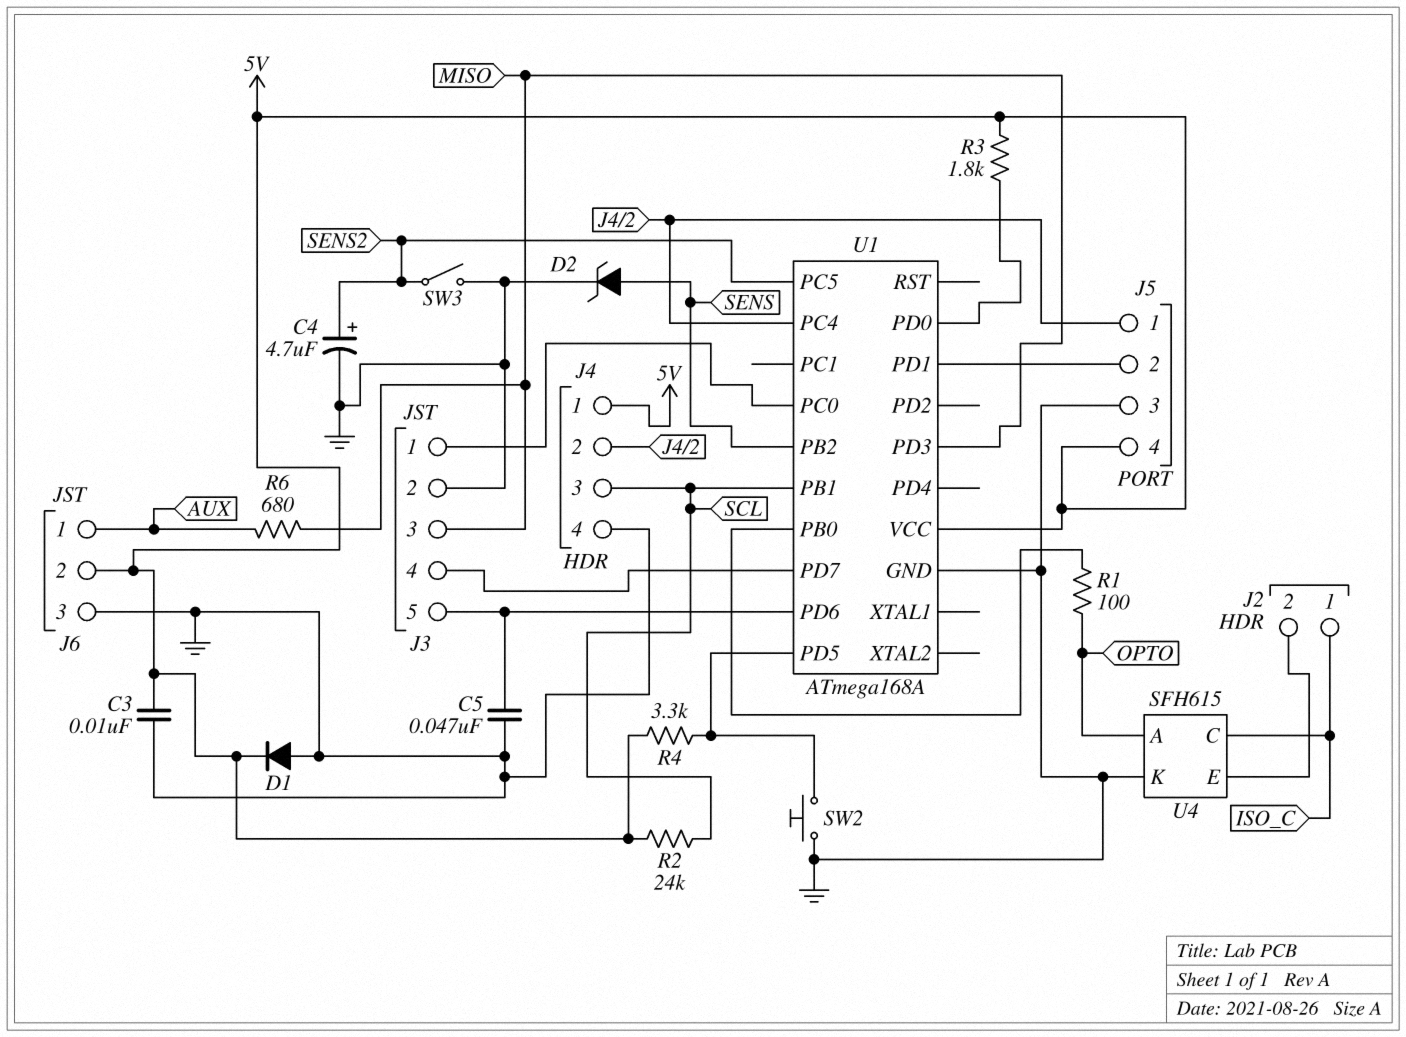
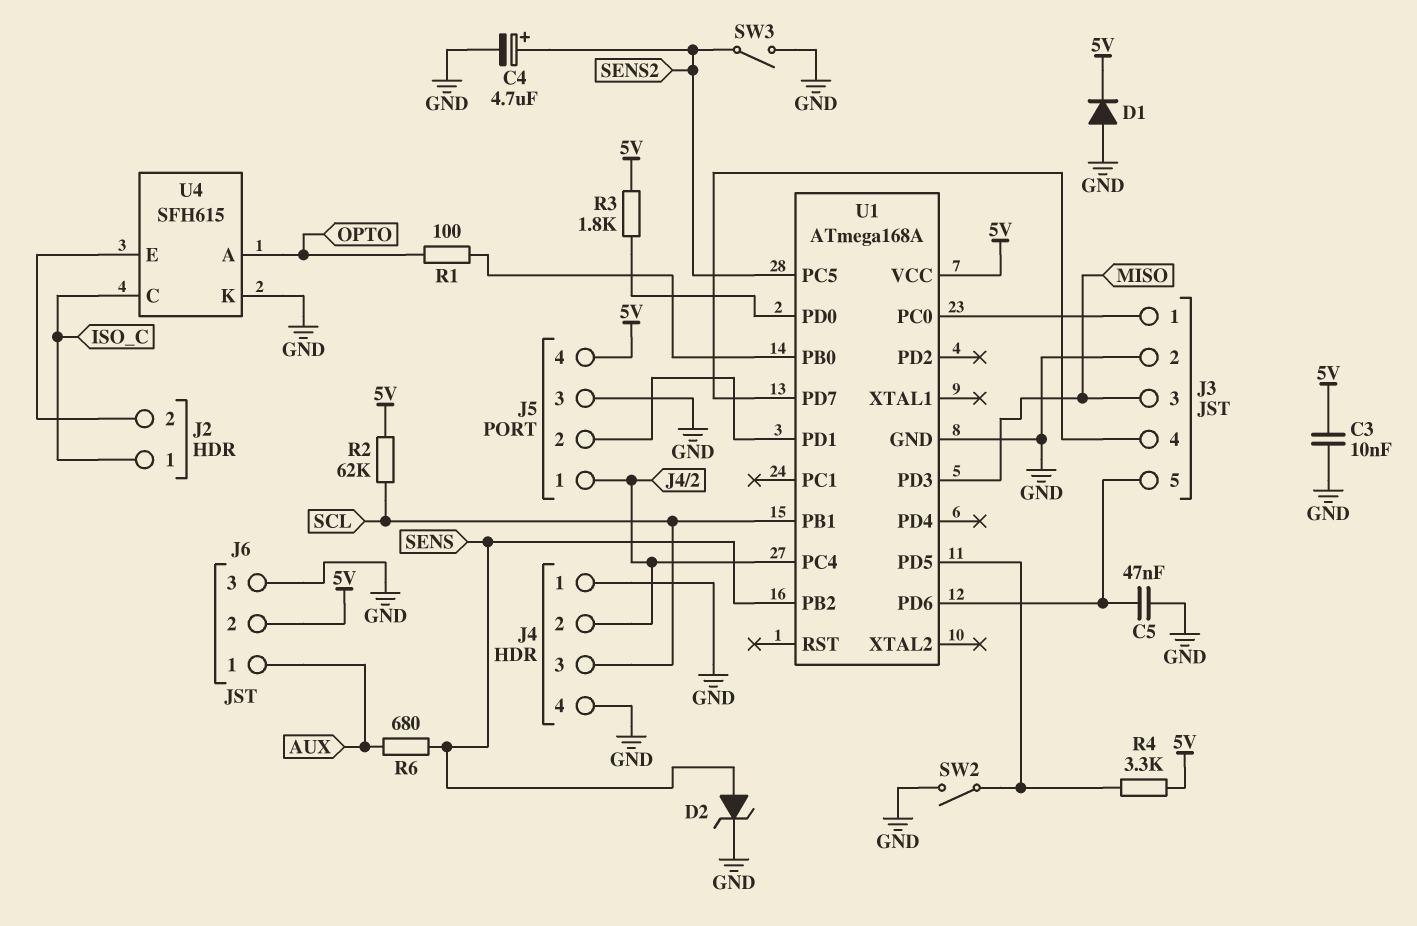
J4 pin 1: 5V -> GND
R2: 24k (5V, SCL) -> 62k (5V, SCL)
R6: 680 (AUX, MISO) -> 680 (AUX, SENS)
SW2: button (GND, U1/PD5) -> switch (GND, U1/PD5)

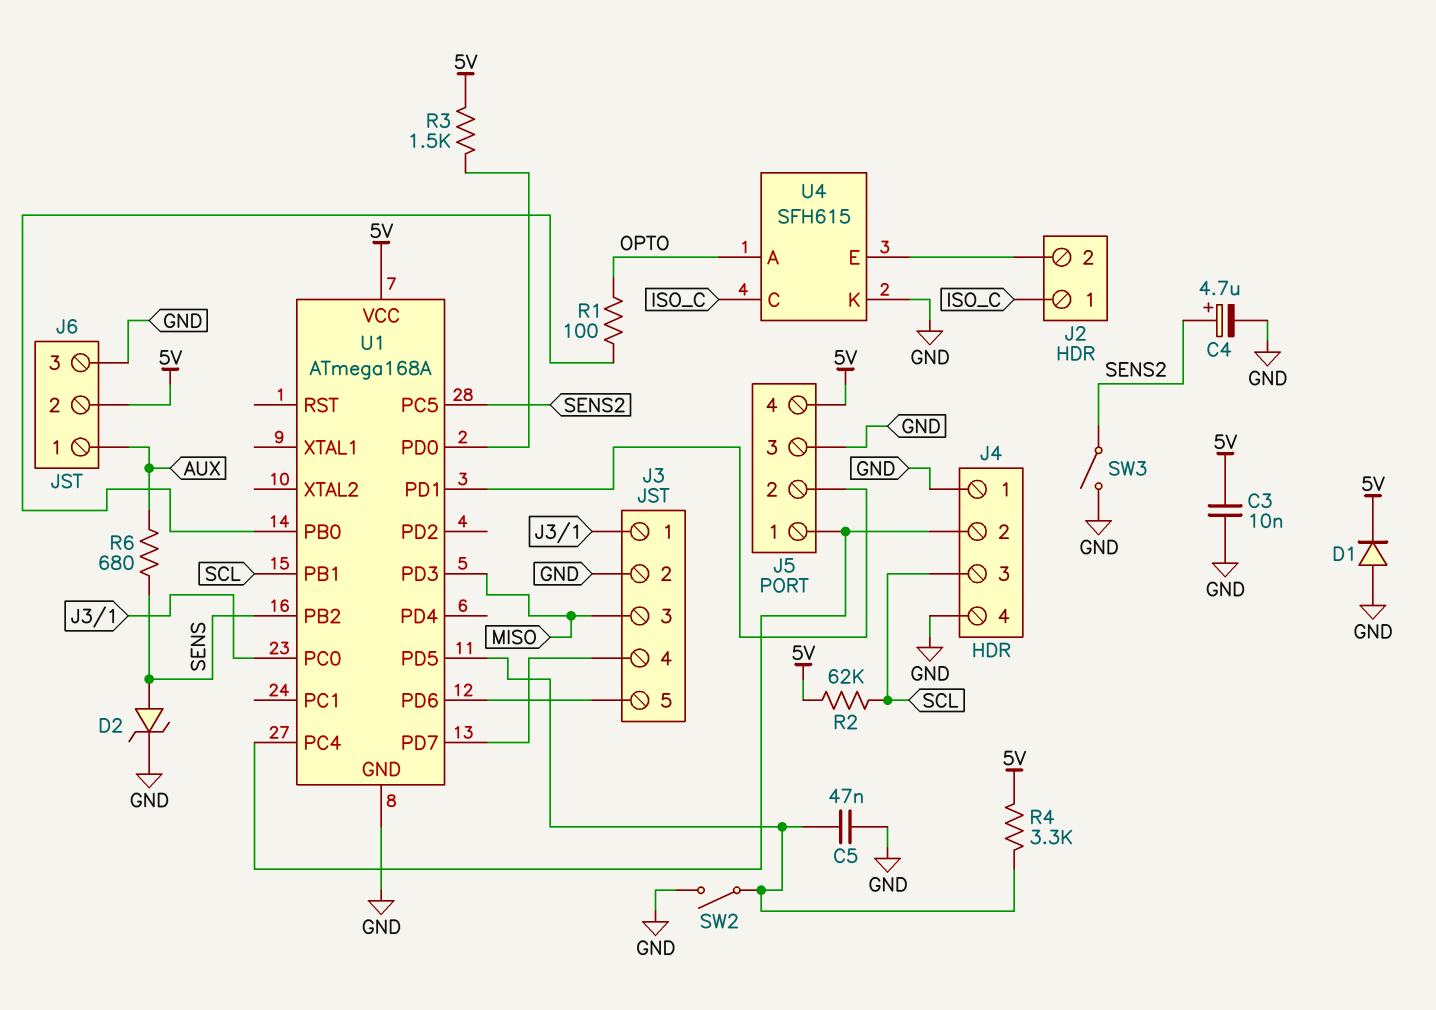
C5: 47nF (GND, J3/5) -> 47nF (GND, U1/PD5)
R3: 1.8k (5V, U1/PD0) -> 1.5k (5V, U1/PD0)

